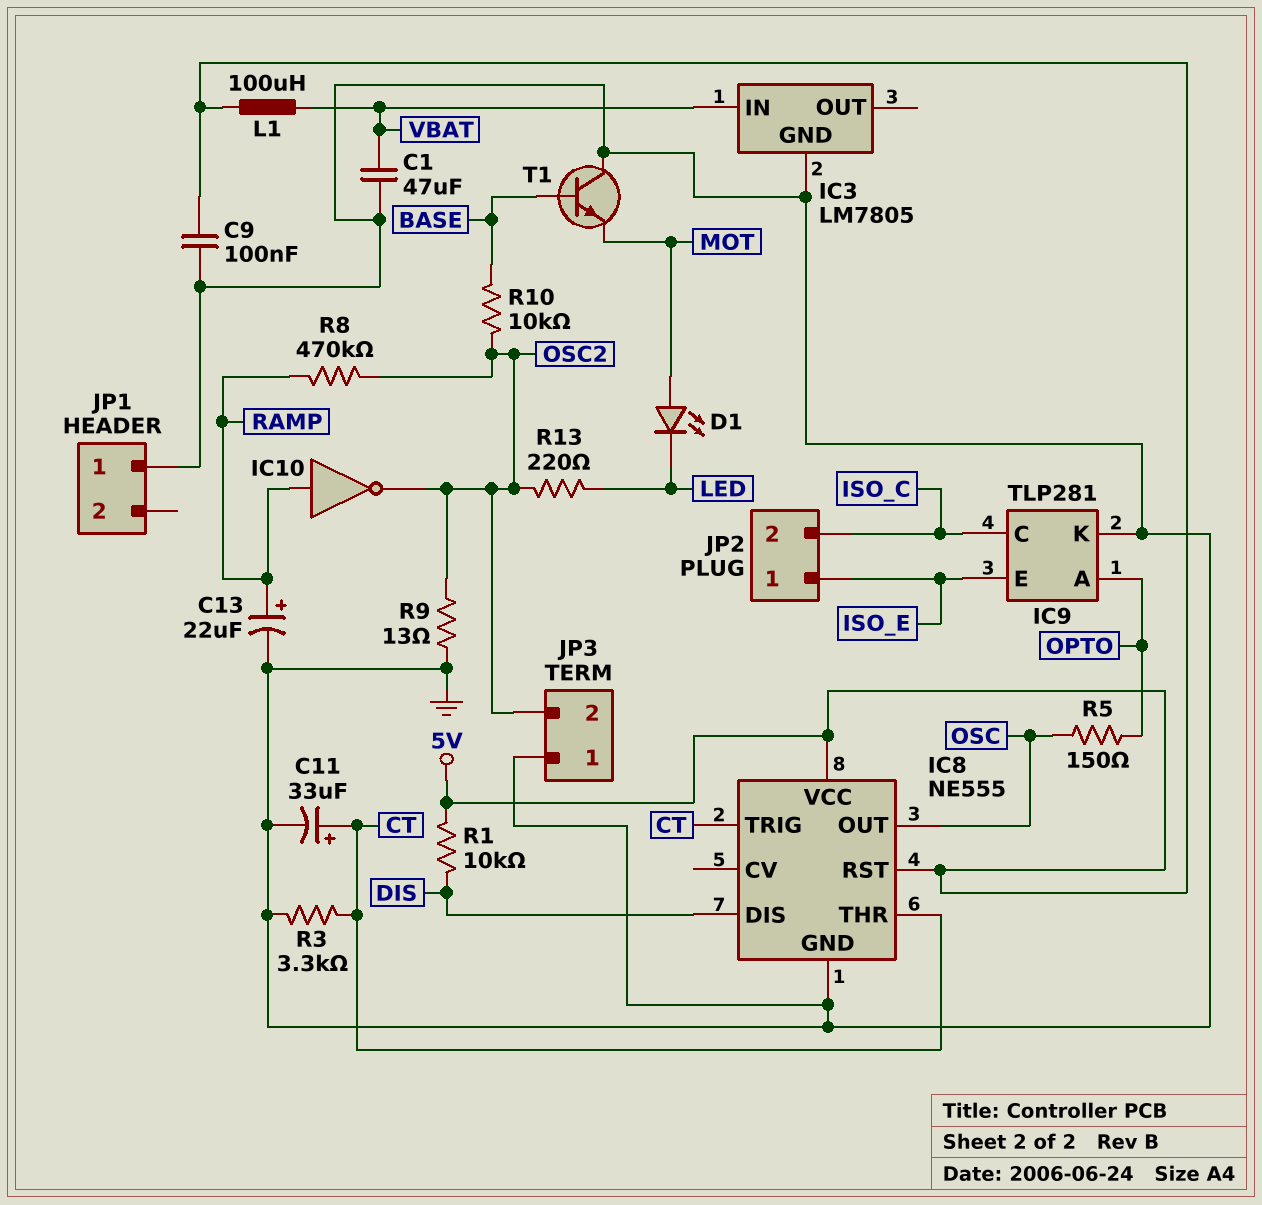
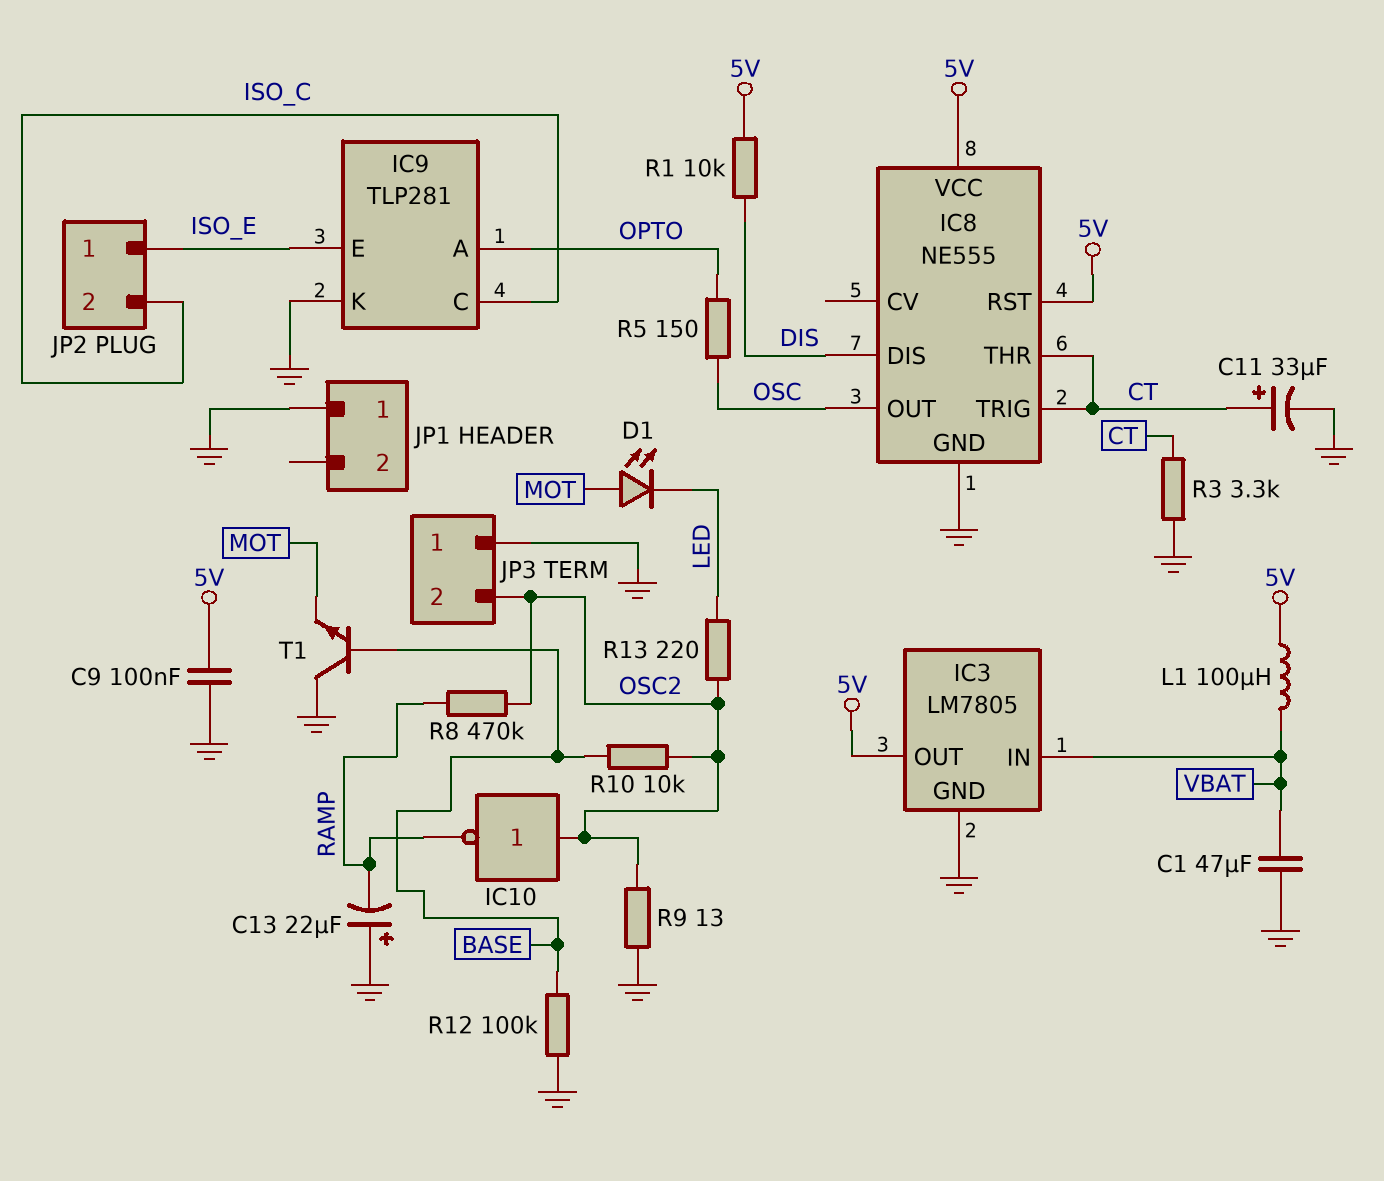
C13: 22uF (plus RAMP, minus GND) -> 22uF (plus GND, minus RAMP)
IC3 pin OUT: none -> 5V
IC10: NOT (in RAMP, out OSC2) -> NOT (in OSC2, out RAMP)
R12: none -> 100k (BASE, GND)

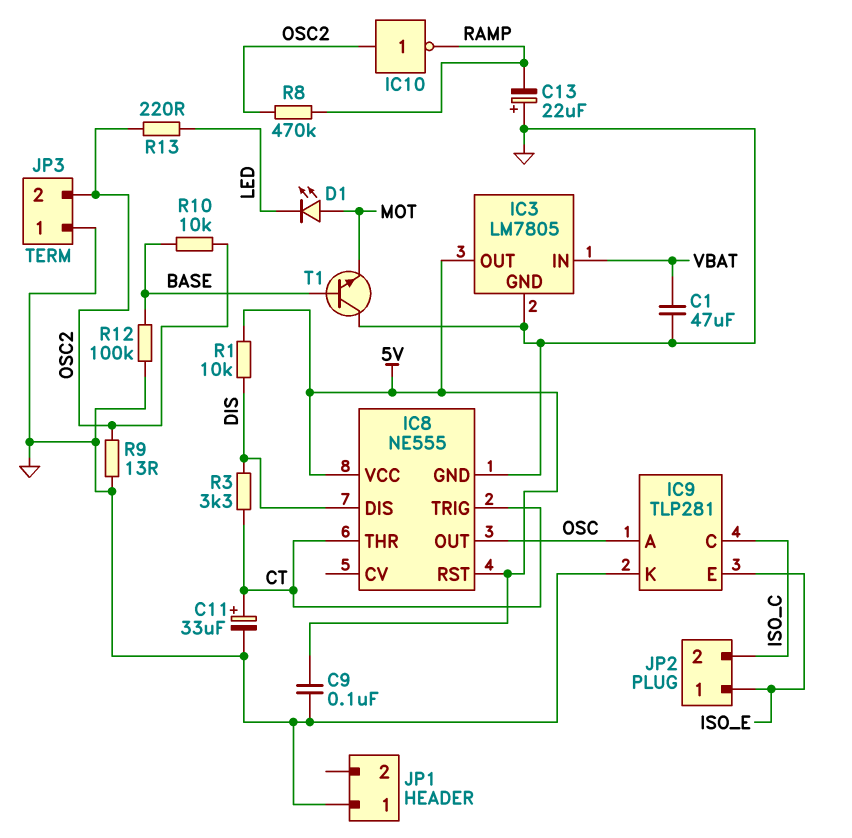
IC9 pin A: OPTO -> OSC
L1: 100uH (5V, VBAT) -> none
R3: 3.3k (CT, GND) -> 3.3k (CT, DIS)
R5: 150 (OPTO, OSC) -> none

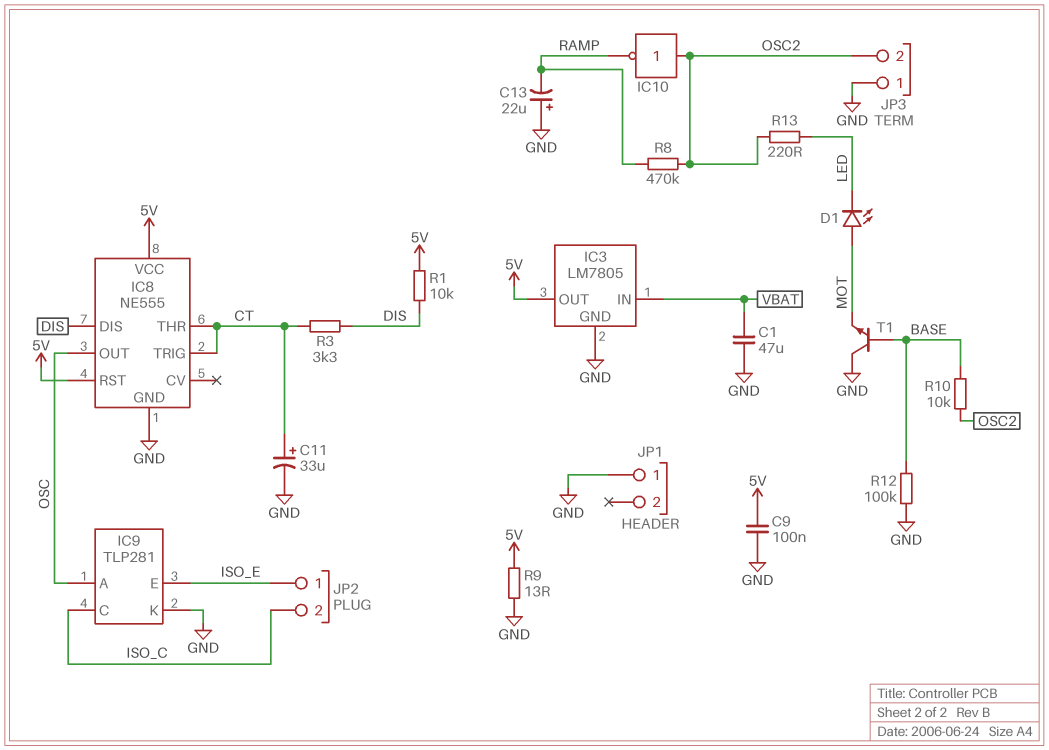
R9: 13 (GND, OSC2) -> 13 (5V, GND)

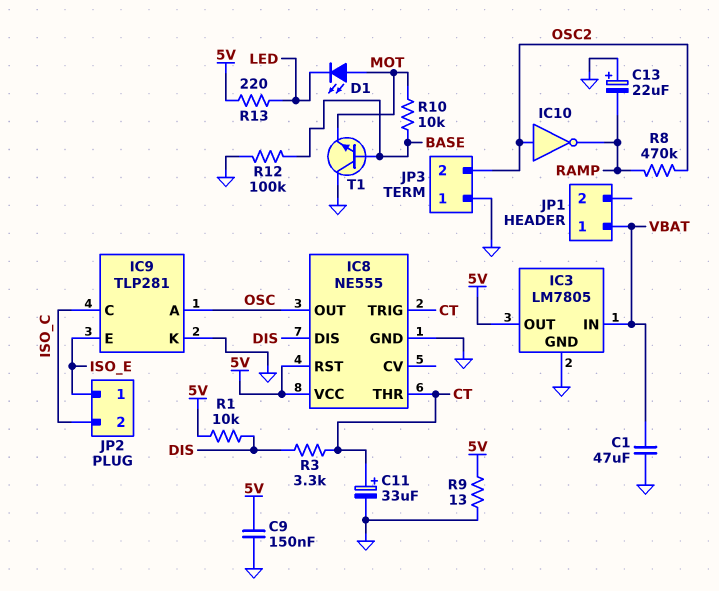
C9: 100nF (5V, GND) -> 150nF (5V, GND)
JP1 pin 1: GND -> VBAT
R10: 10k (BASE, OSC2) -> 10k (BASE, MOT)
R13: 220 (LED, OSC2) -> 220 (5V, LED)

